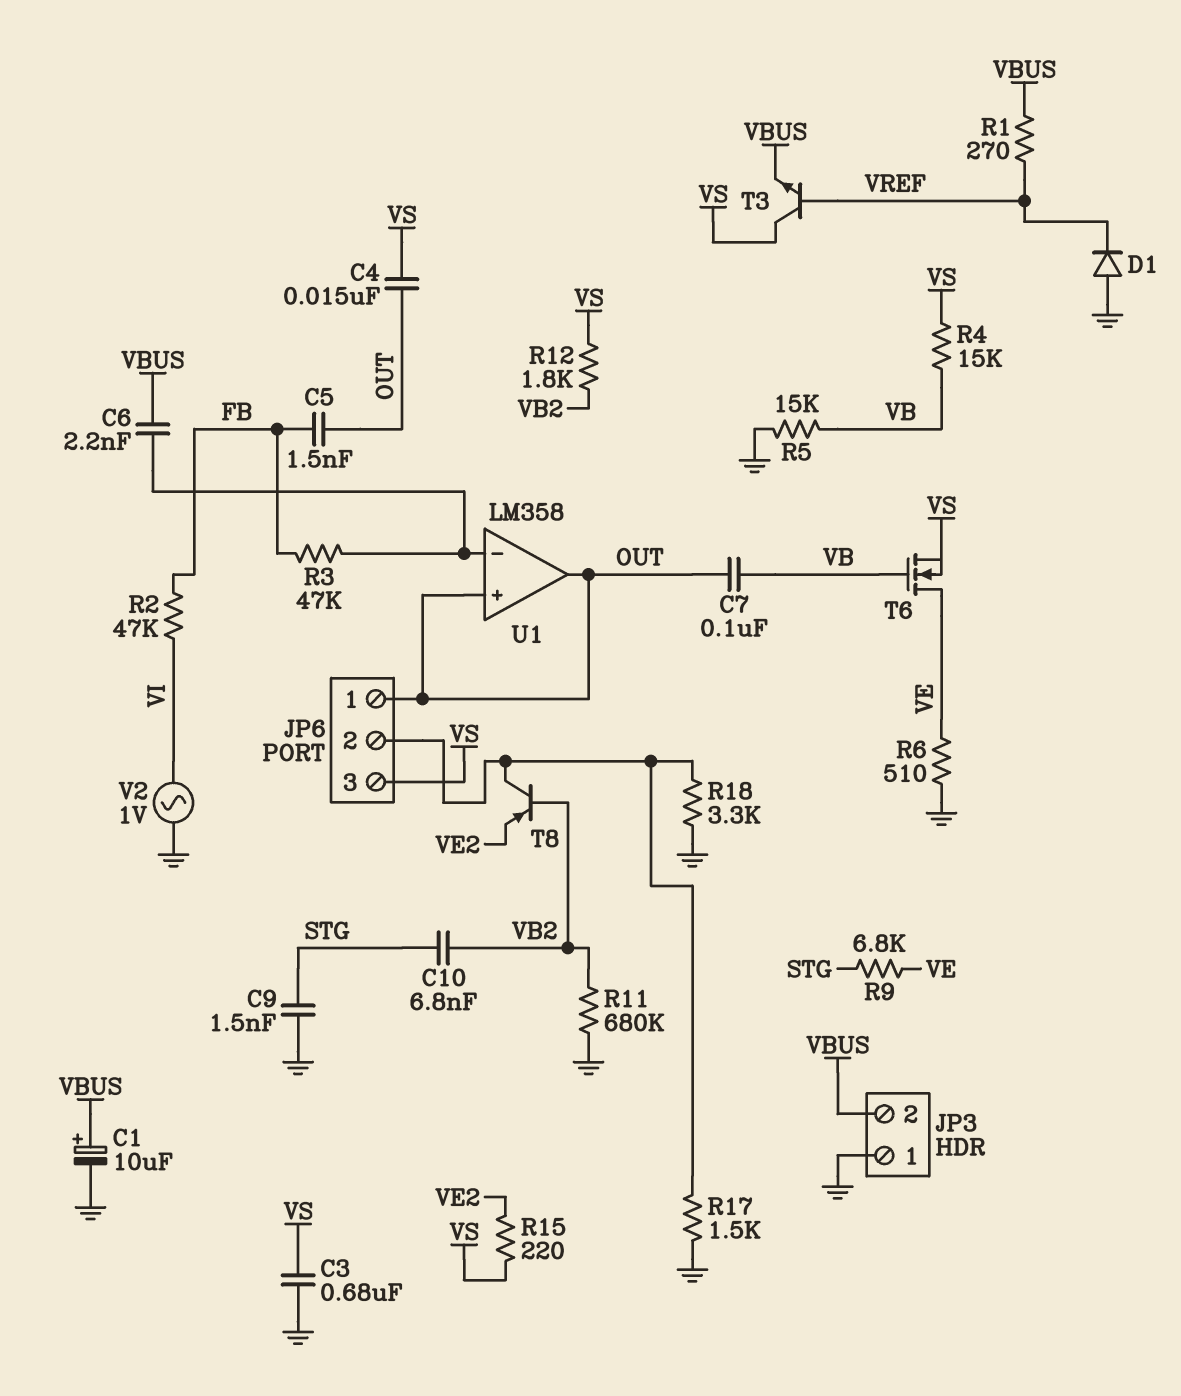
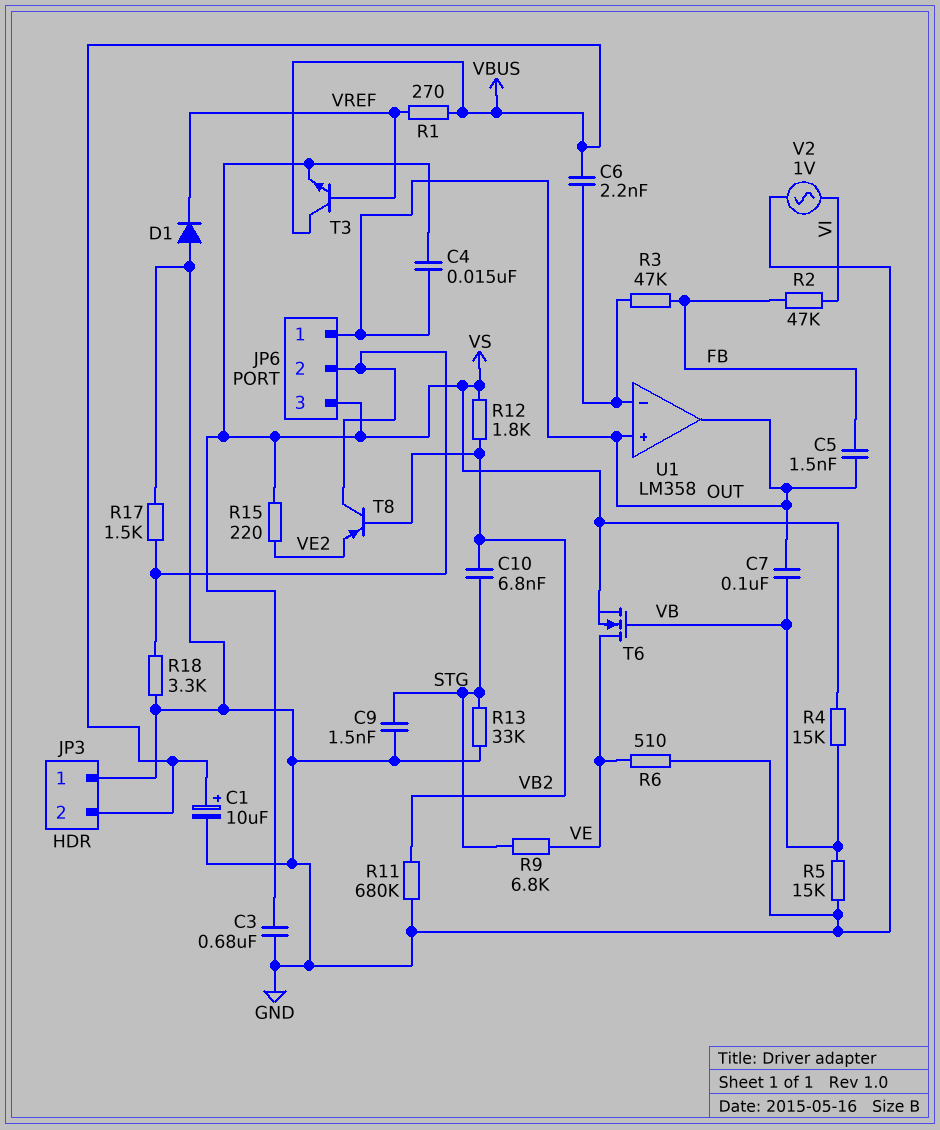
R13: none -> 33k (GND, STG)
T3: NPN (B VREF, C VS, E VBUS) -> NPN (B VREF, C VBUS, E VS)

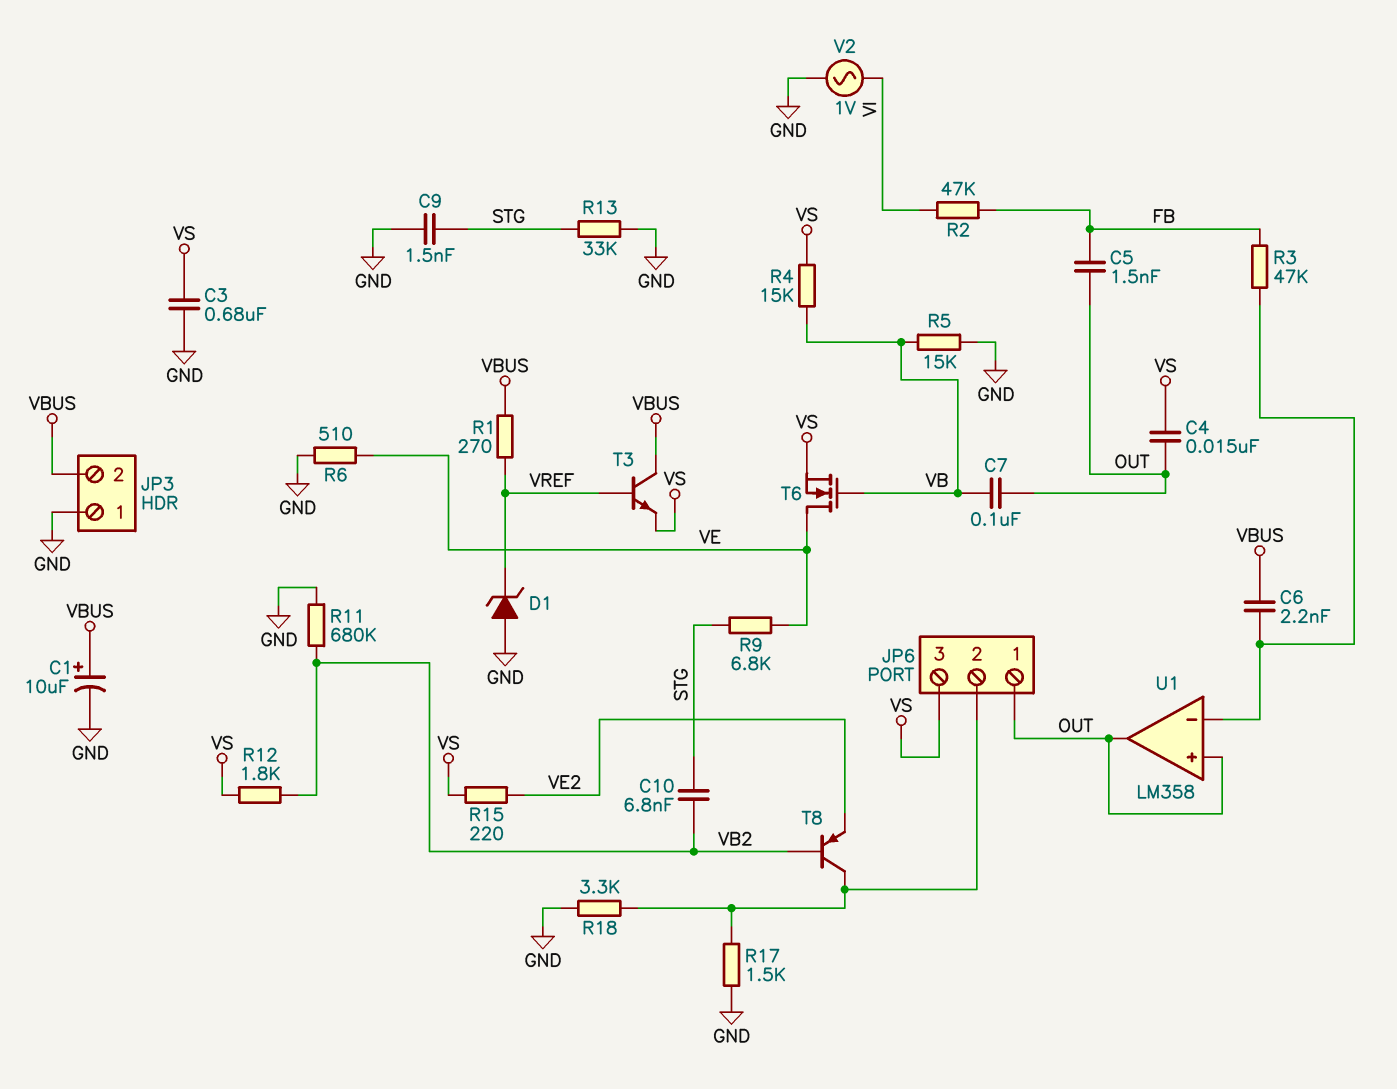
D1: diode (A GND, K VREF) -> zener (A GND, K VREF)

